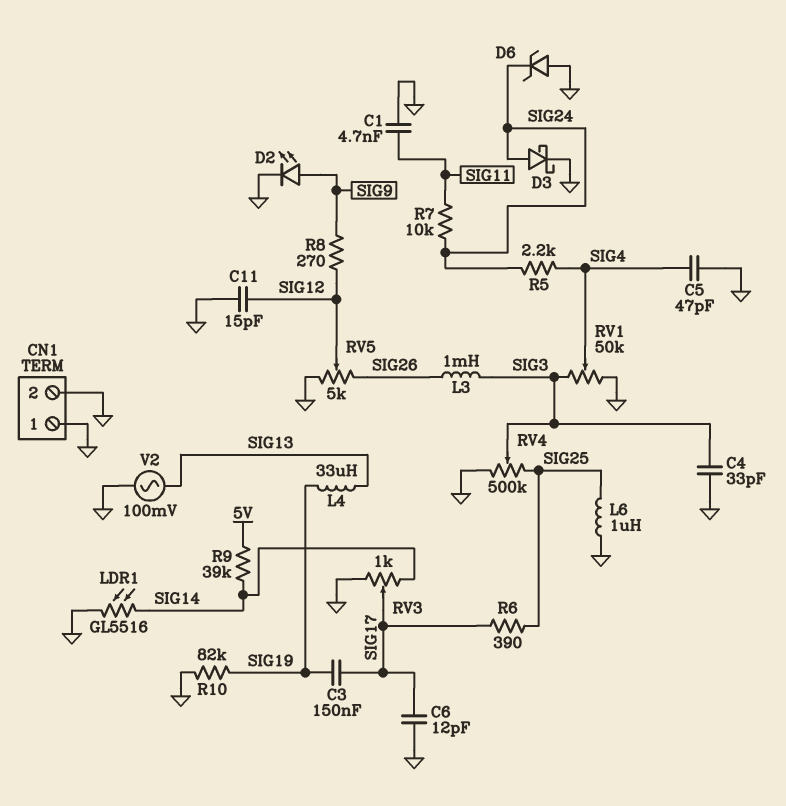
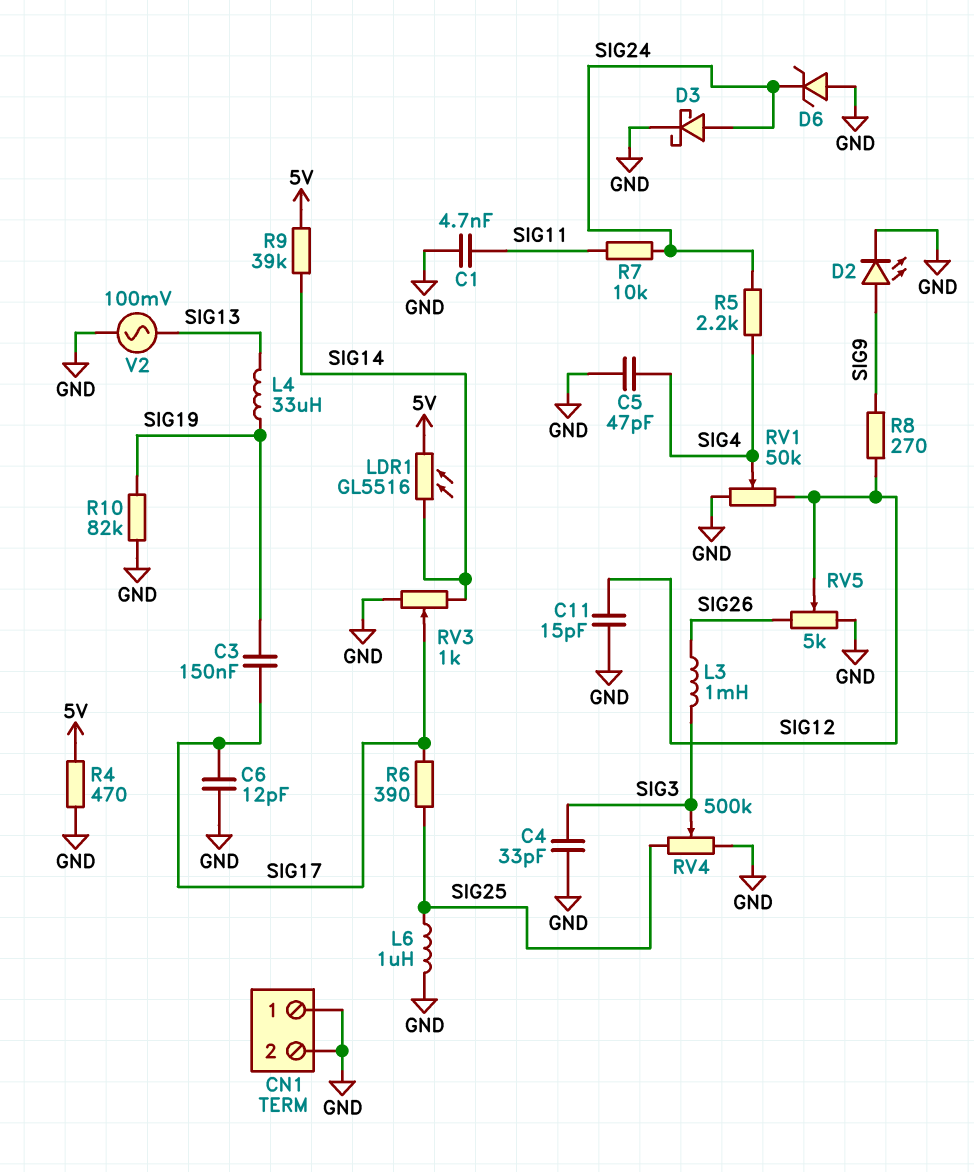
LDR1: GL5516 (GND, SIG14) -> GL5516 (5V, SIG14)
R4: none -> 470 (5V, GND)
RV1: 50k (GND, SIG3, wiper SIG4) -> 50k (GND, SIG12, wiper SIG4)

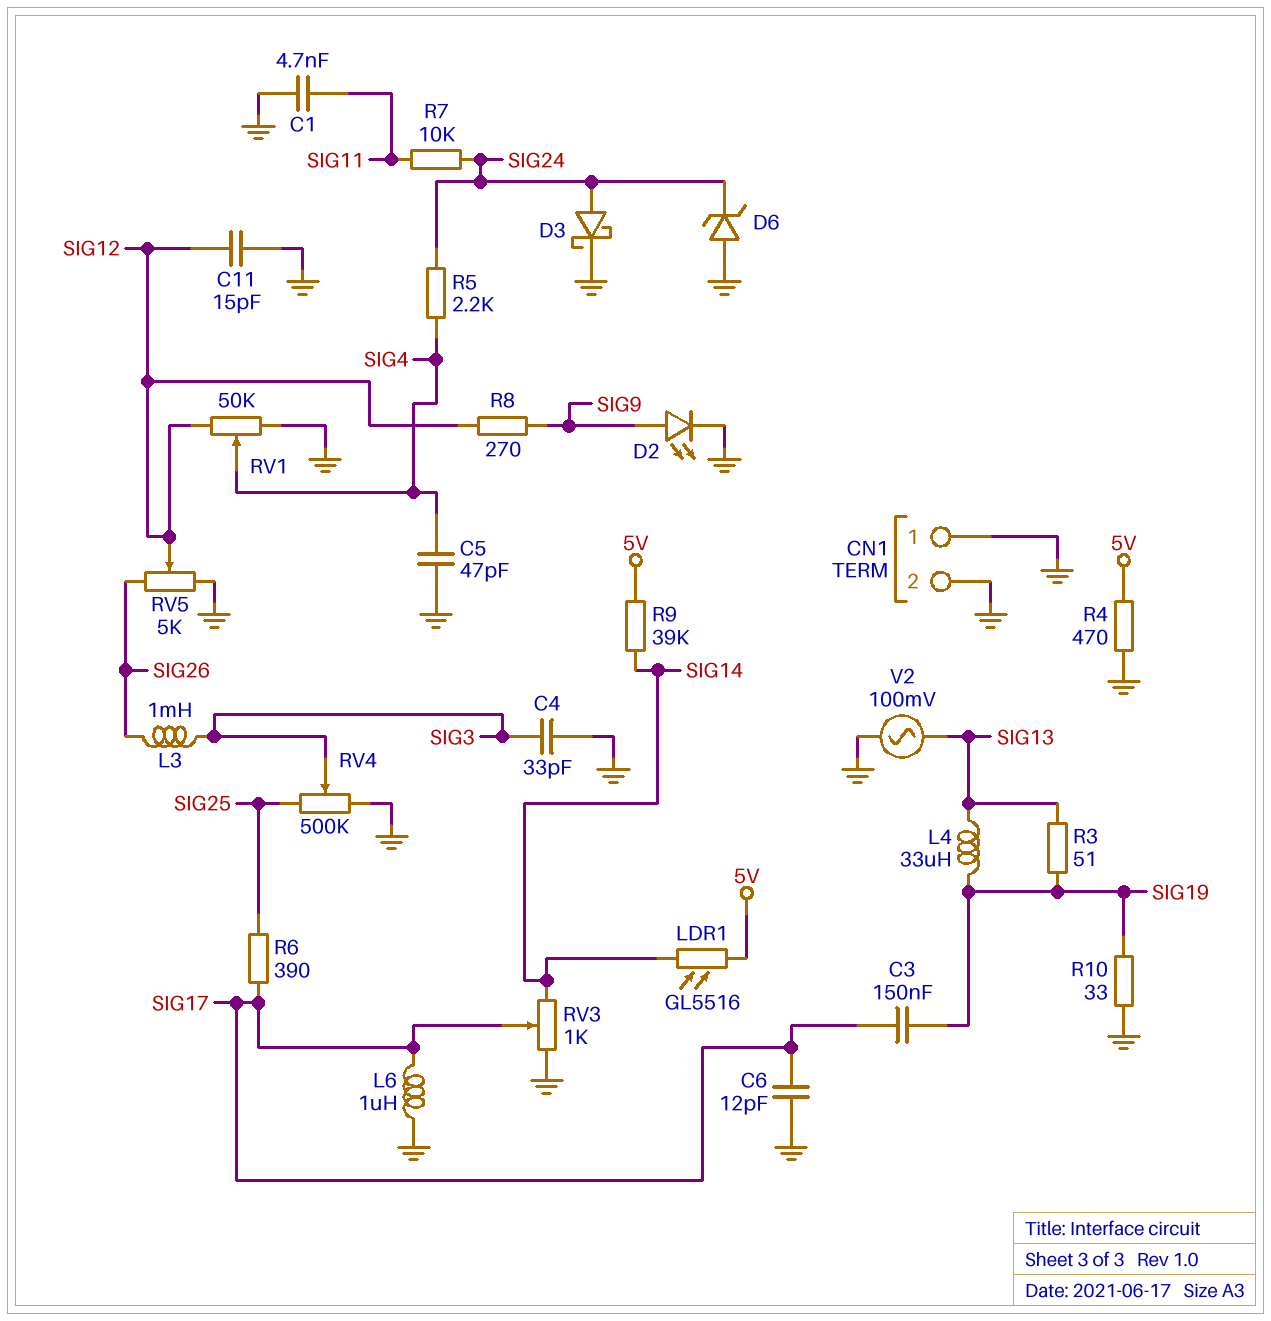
L6: 1uH (GND, SIG25) -> 1uH (GND, SIG17)
R3: none -> 51 (SIG13, SIG19)
R10: 82k (GND, SIG19) -> 33 (GND, SIG19)

